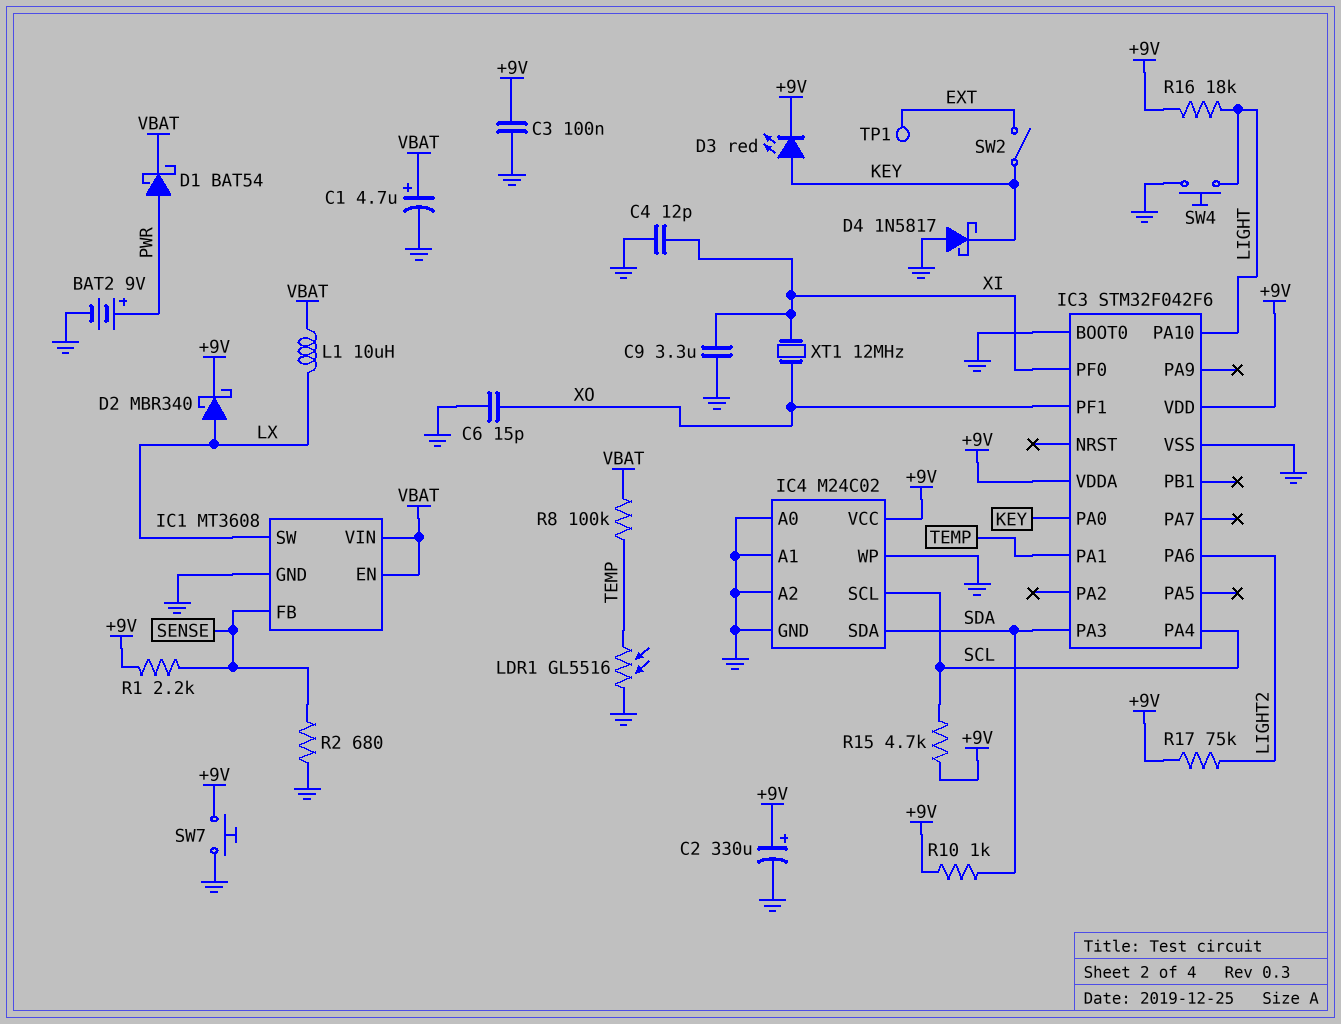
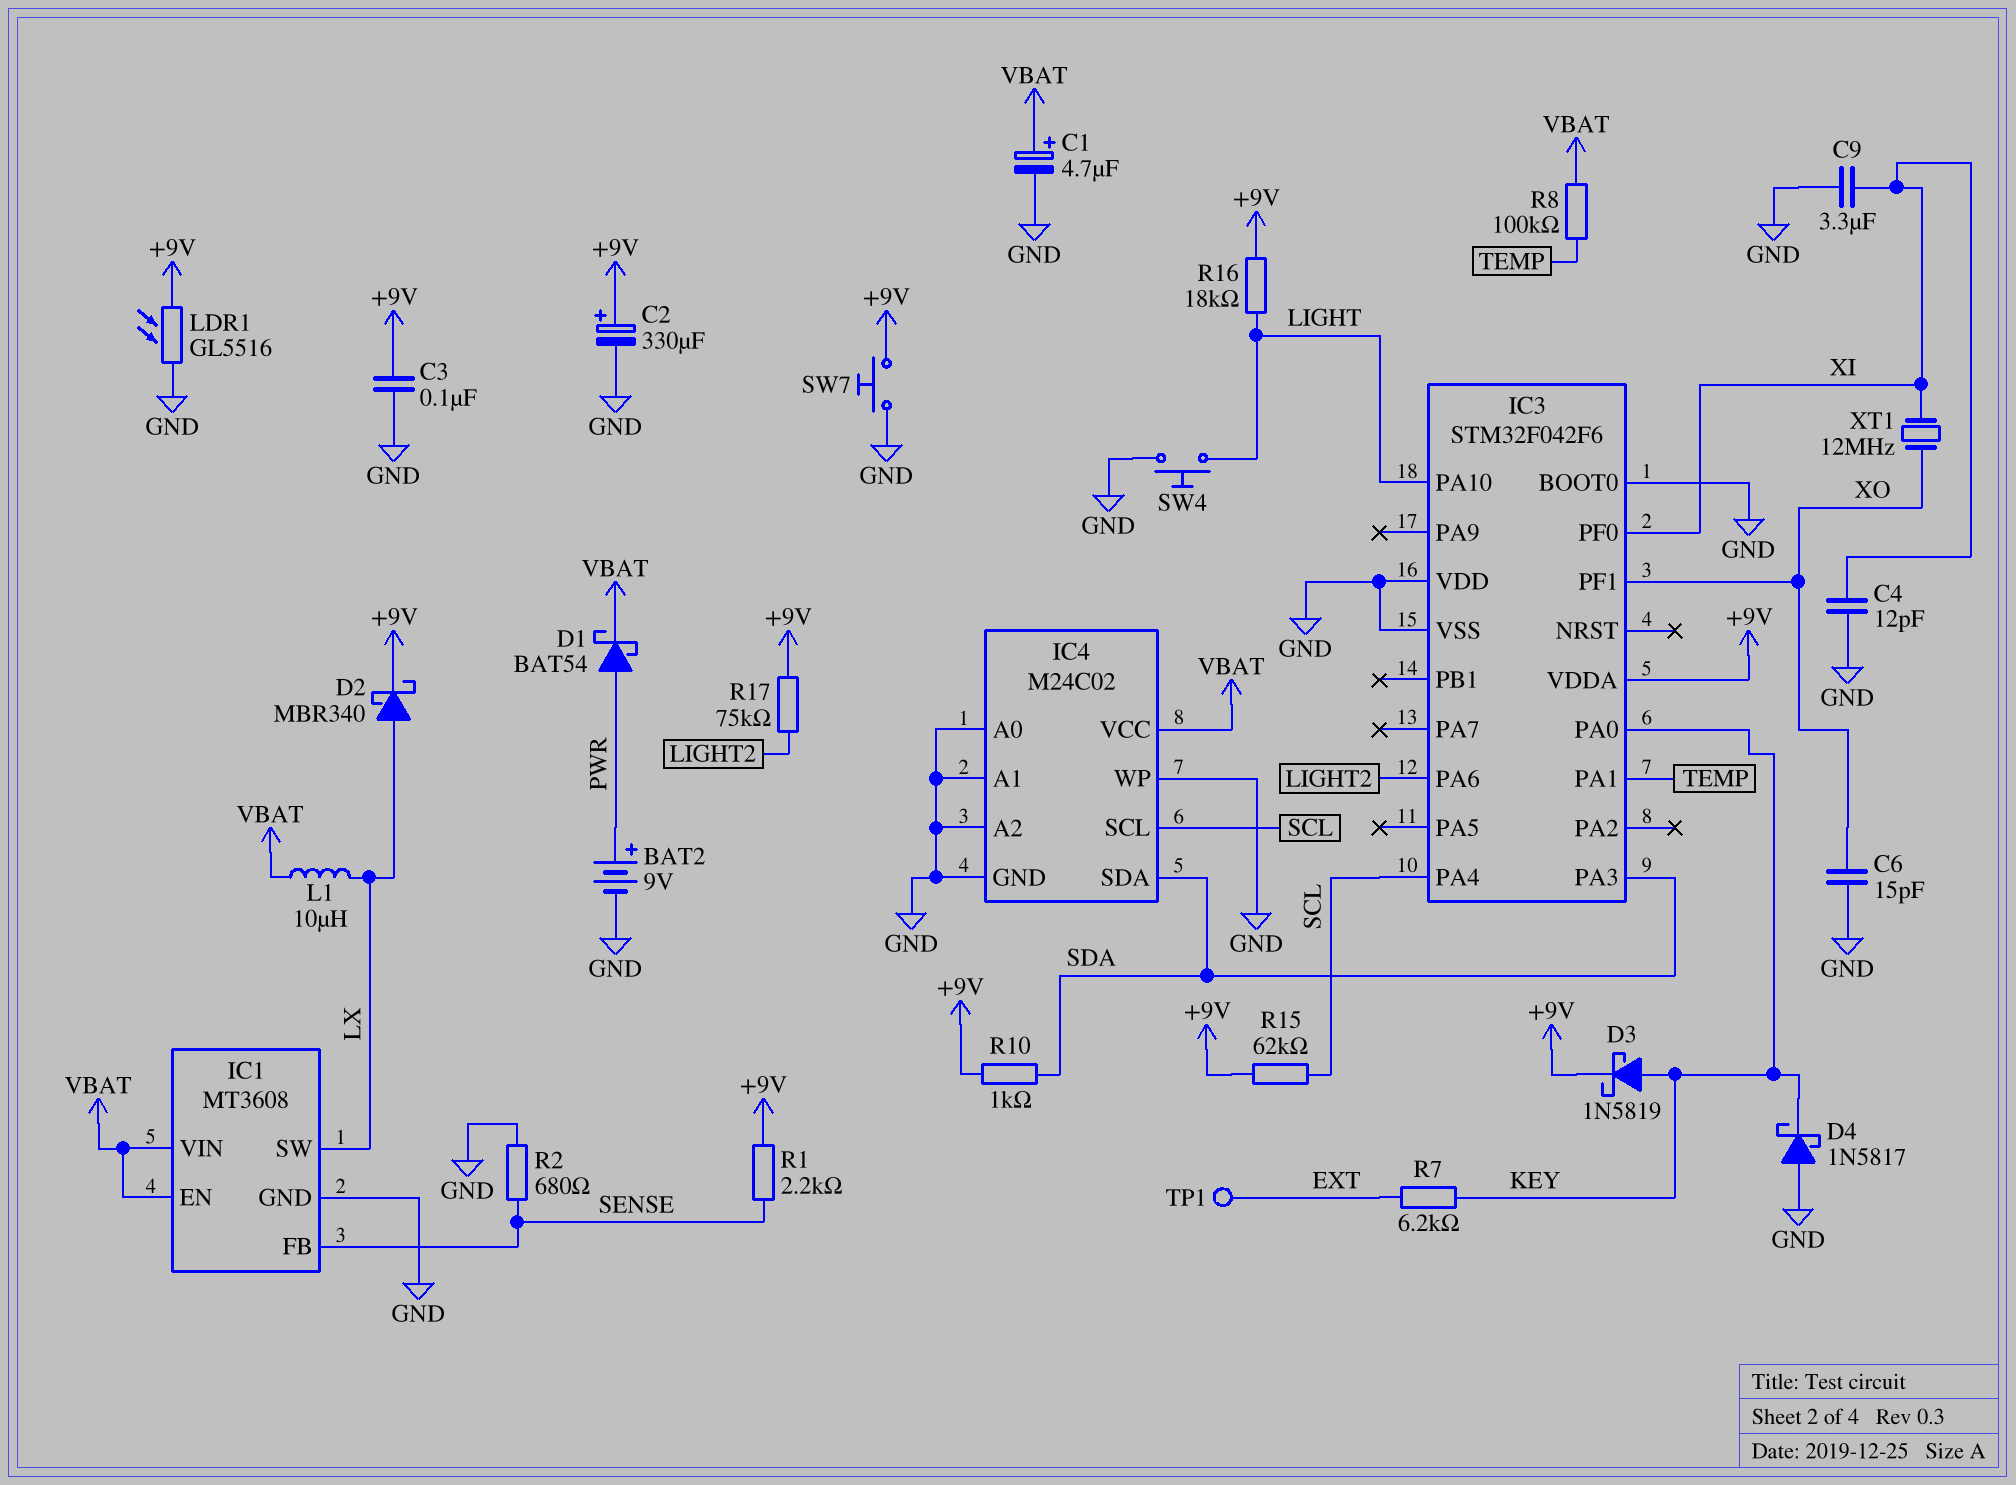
D3: LED red (A KEY, K +9V) -> schottky 1N5819 (A KEY, K +9V)
IC3 pin VDD: +9V -> GND
IC4 pin VCC: +9V -> VBAT
LDR1: GL5516 (GND, TEMP) -> GL5516 (+9V, GND)
R7: none -> 6.2k (EXT, KEY)
R15: 4.7k (+9V, SCL) -> 62k (+9V, SCL)
SW2: switch (EXT, KEY) -> none

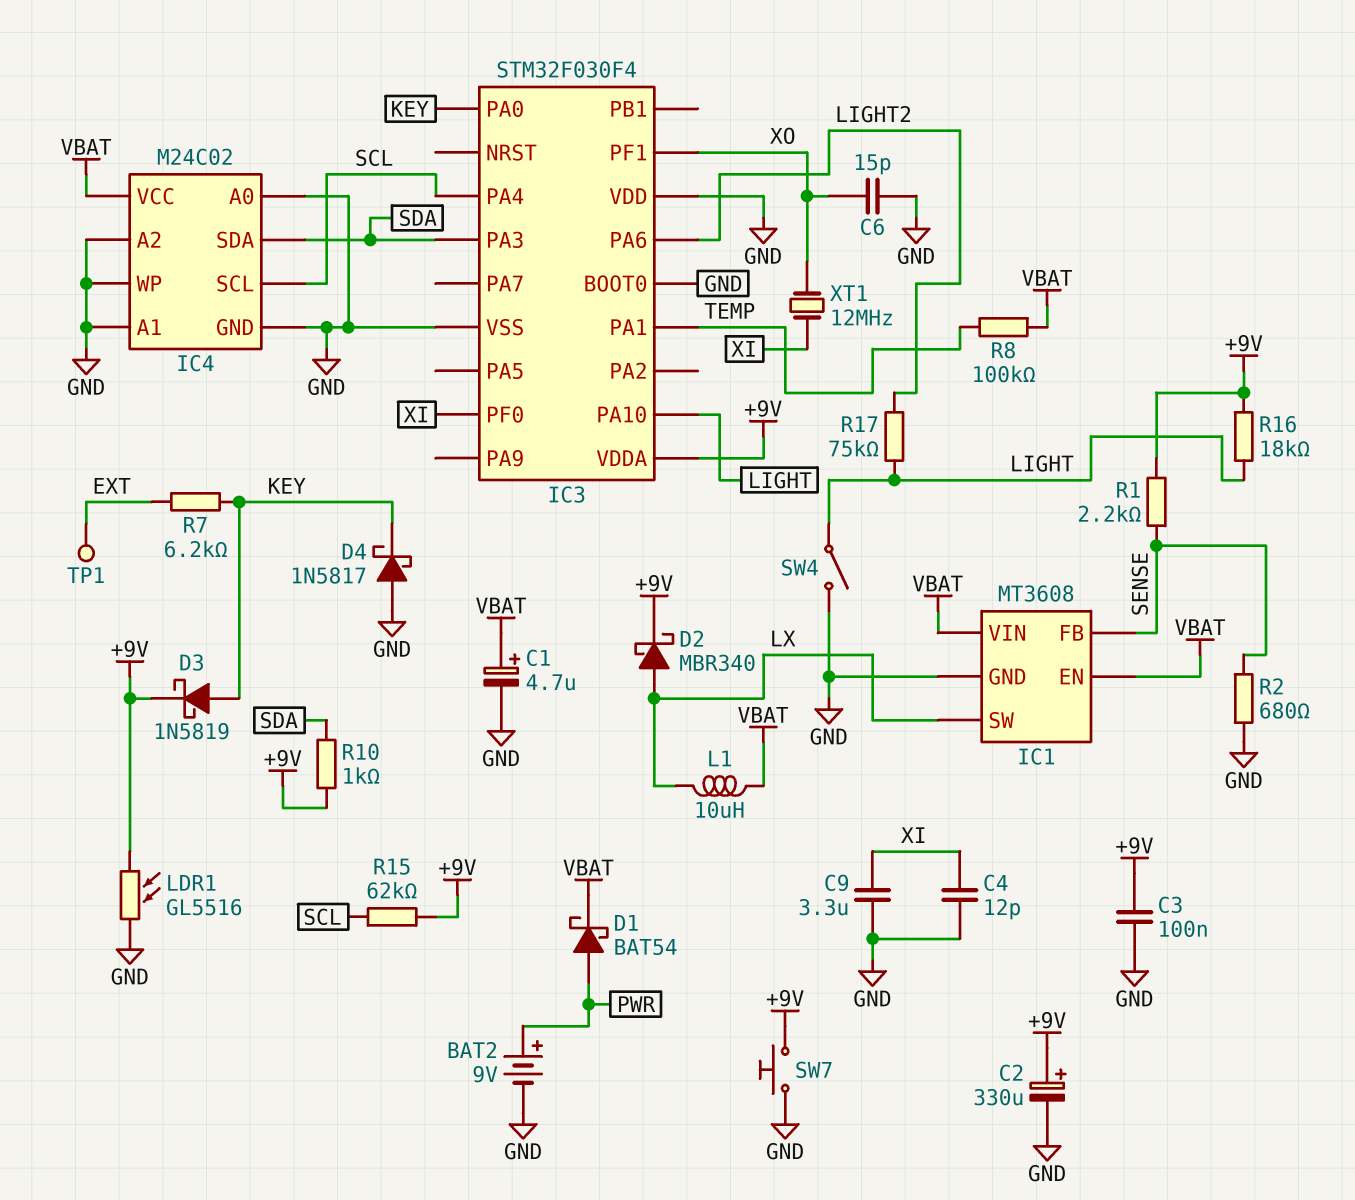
IC3: STM32F042F6 -> STM32F030F4
R17: 75k (+9V, LIGHT2) -> 75k (LIGHT, LIGHT2)
SW4: button (GND, LIGHT) -> switch (GND, LIGHT)

